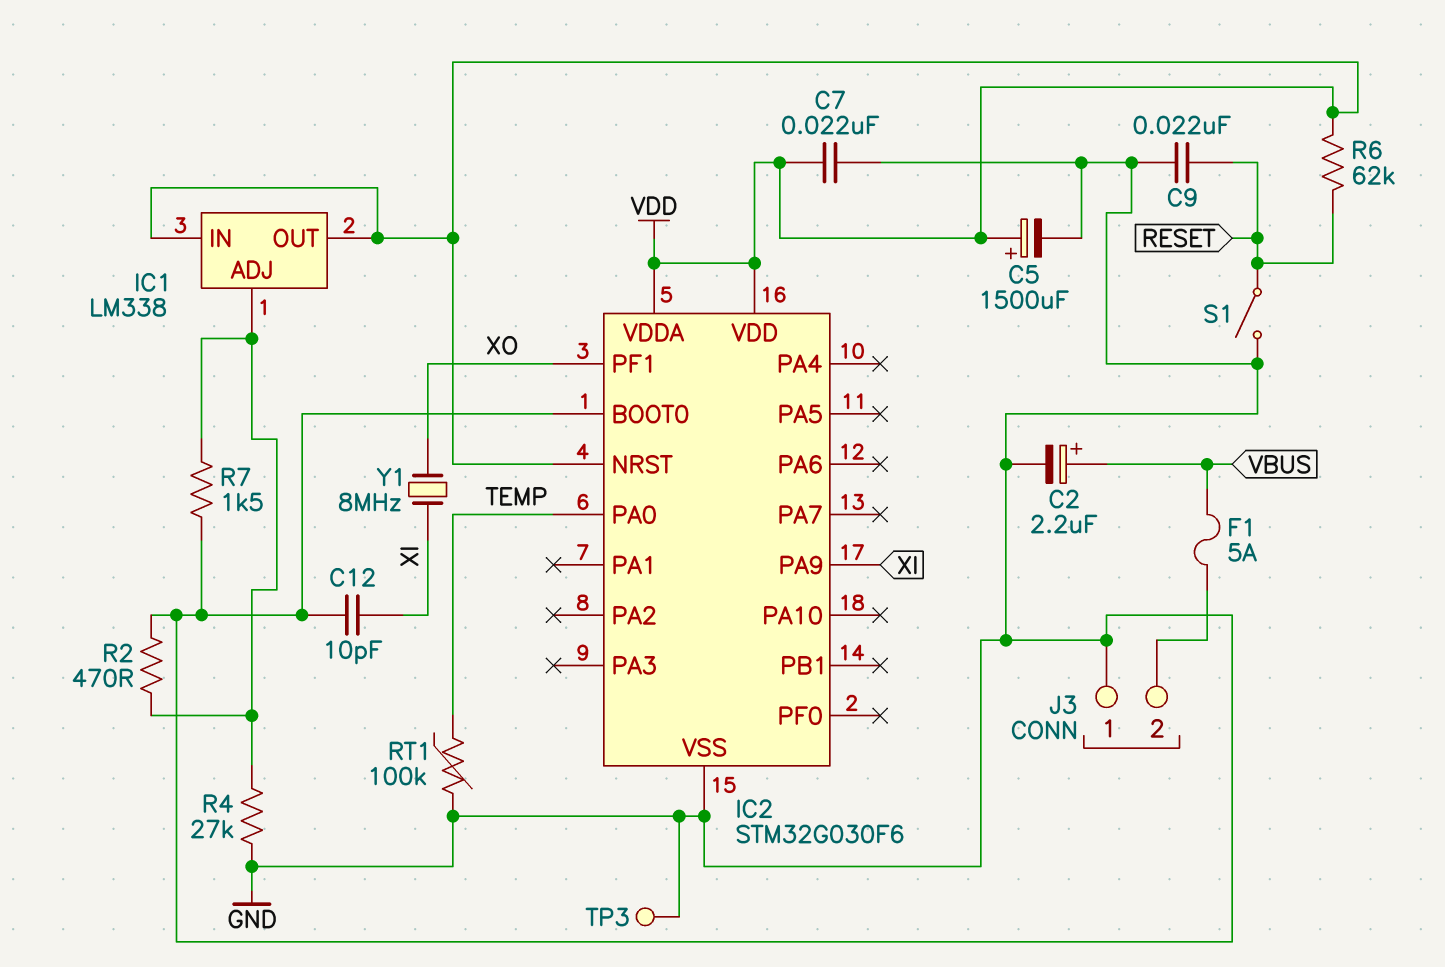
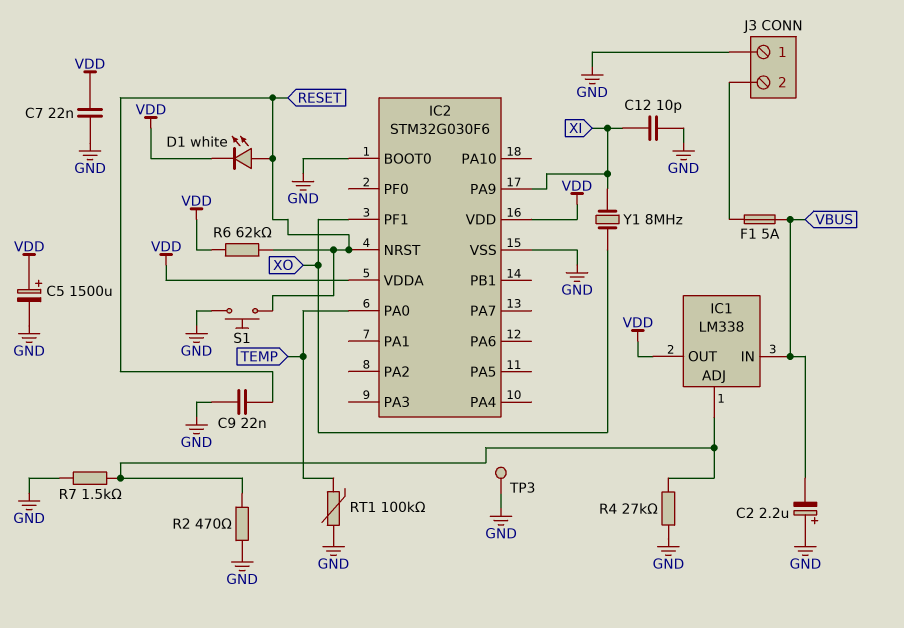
C2: 2.2uF (plus VBUS, minus GND) -> 2.2uF (plus GND, minus VBUS)
D1: none -> LED white (A RESET, K VDD)
IC1 pin IN: VDD -> VBUS
IC2 pin NRST: VDD -> RESET
S1: switch (GND, RESET) -> button (GND, RESET)

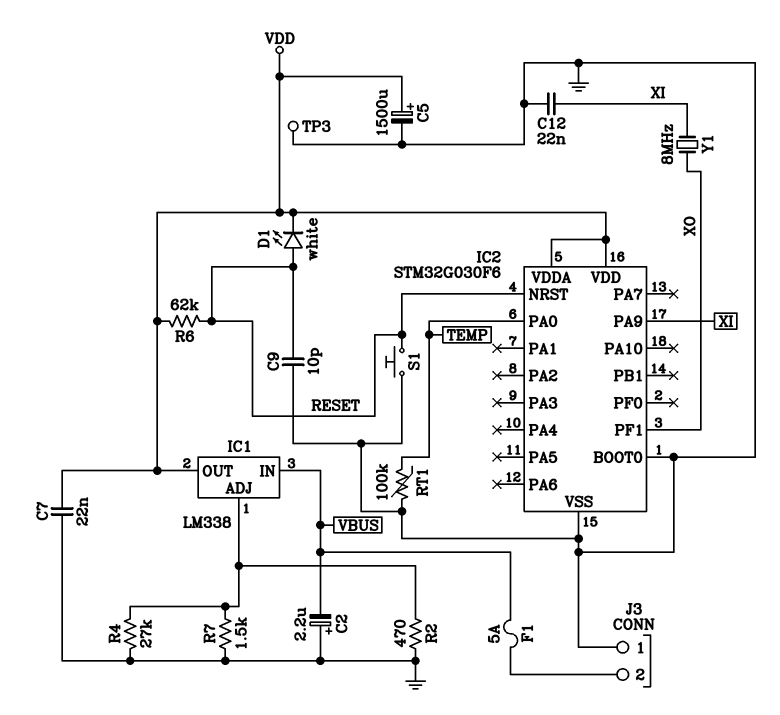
C9: 22nF (GND, RESET) -> 10pF (GND, RESET)
C12: 10pF (GND, XI) -> 22nF (GND, XI)

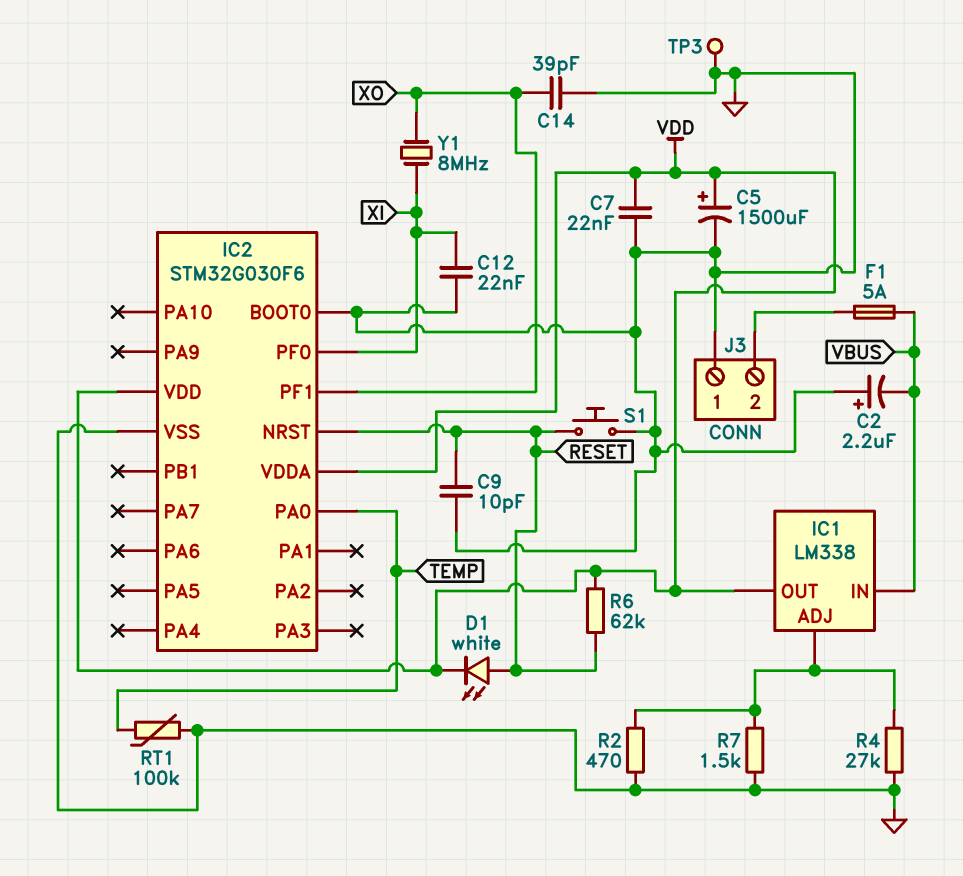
C14: none -> 39pF (GND, XO)
IC2 pin PA9: XI -> none
IC2 pin PF0: none -> XI

